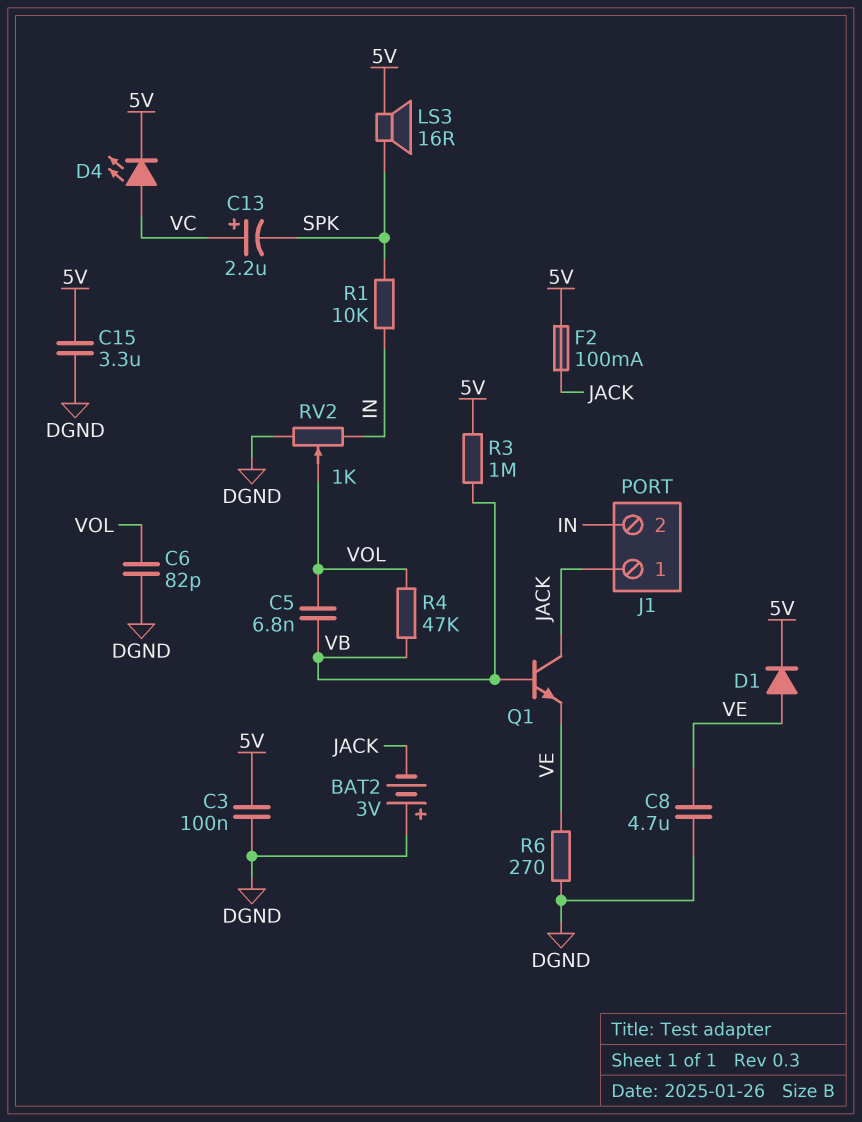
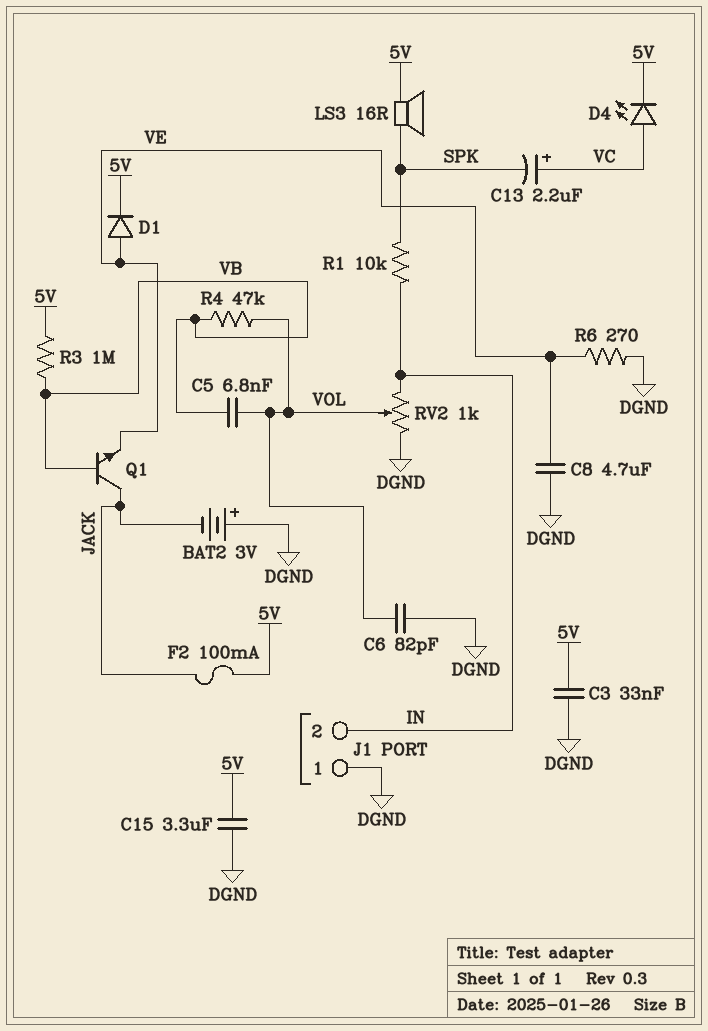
C3: 100nF (5V, DGND) -> 33nF (5V, DGND)
J1 pin 1: JACK -> DGND

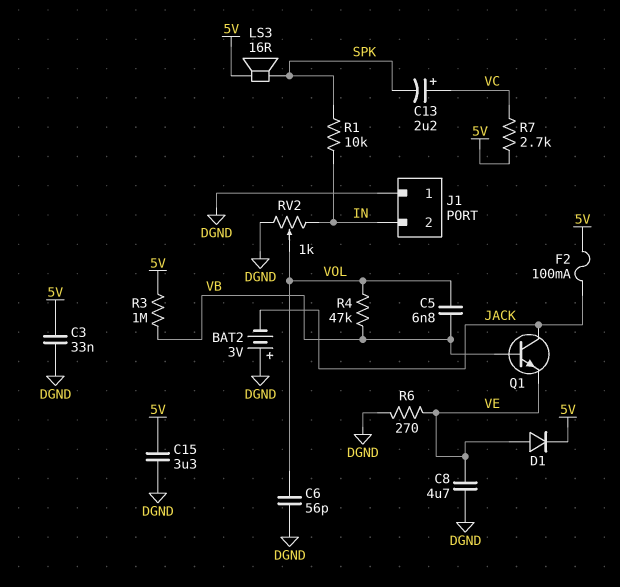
C6: 82pF (DGND, VOL) -> 56pF (DGND, VOL)
D4: LED (A VC, K 5V) -> none
R7: none -> 2.7k (5V, VC)

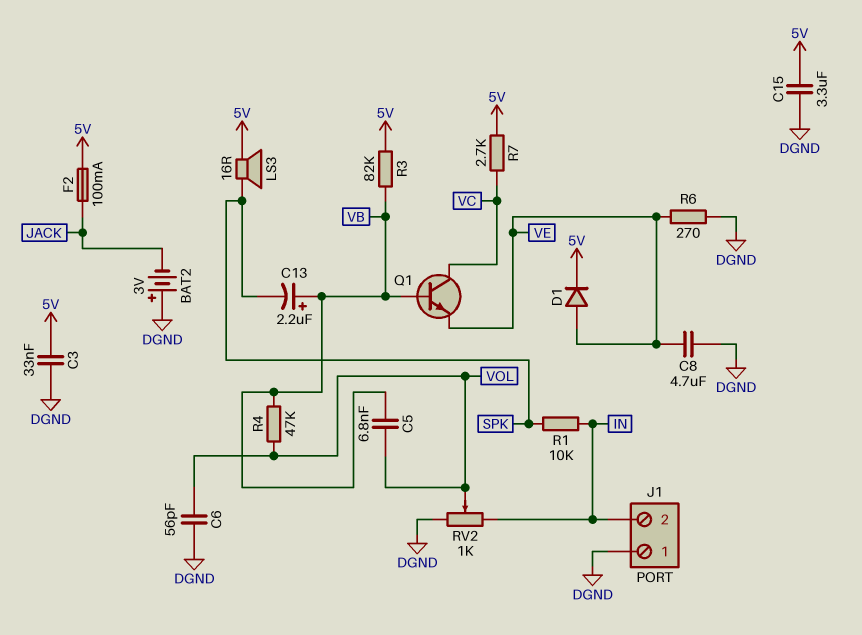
C13: 2.2uF (plus VC, minus SPK) -> 2.2uF (plus VB, minus SPK)
Q1: NPN (B VB, C JACK, E VE) -> NPN (B VB, C VC, E VE)
R3: 1M (5V, VB) -> 82k (5V, VB)

